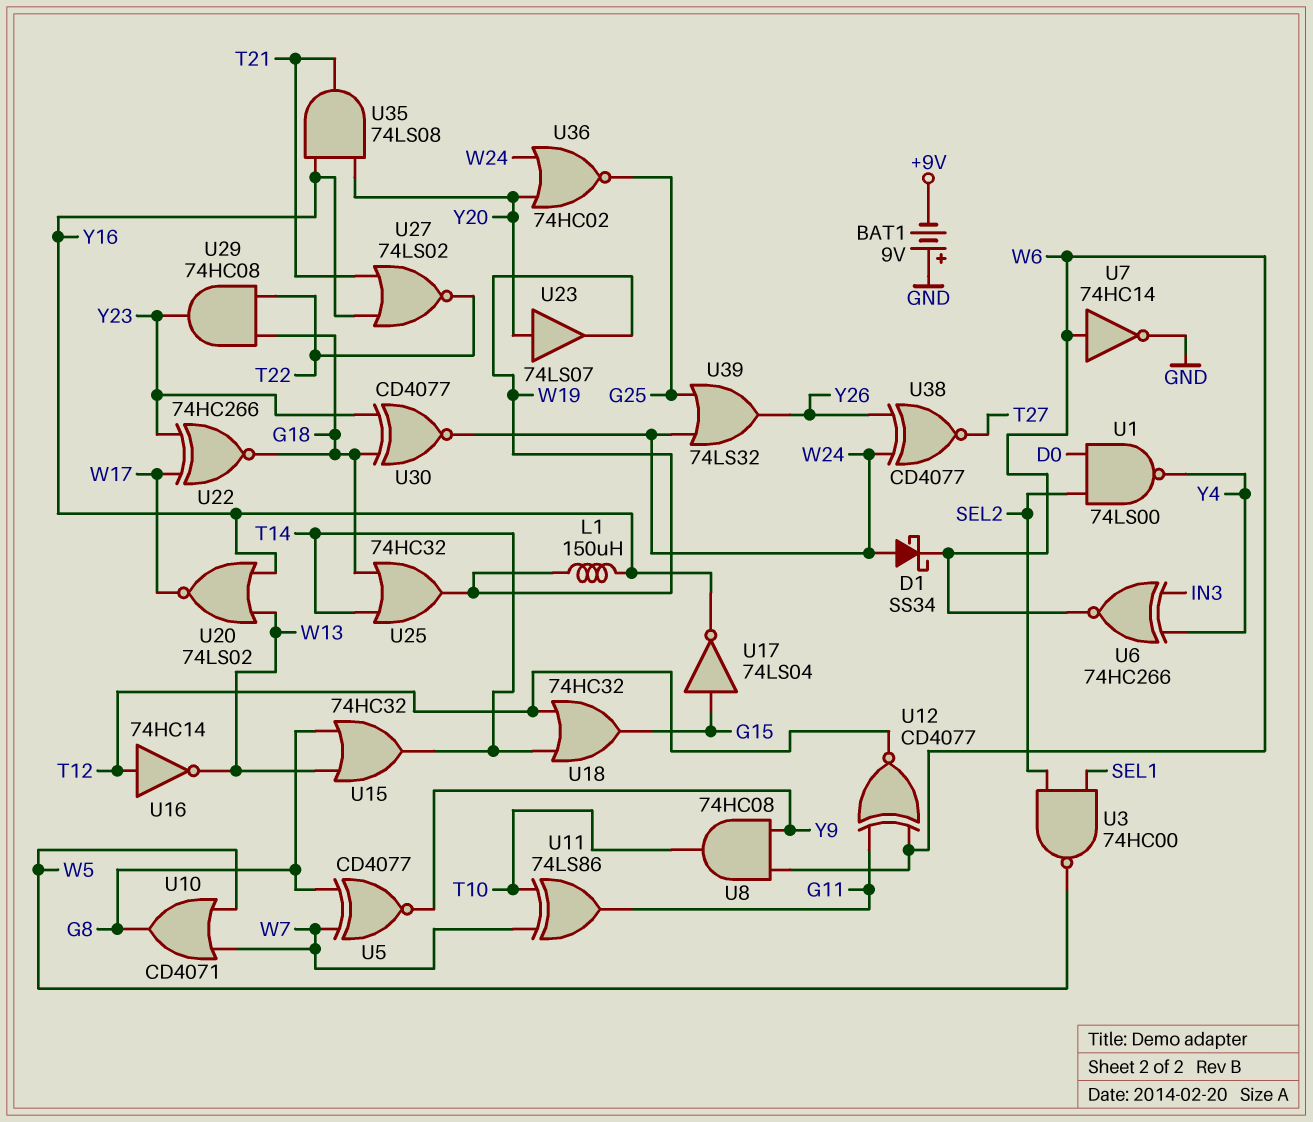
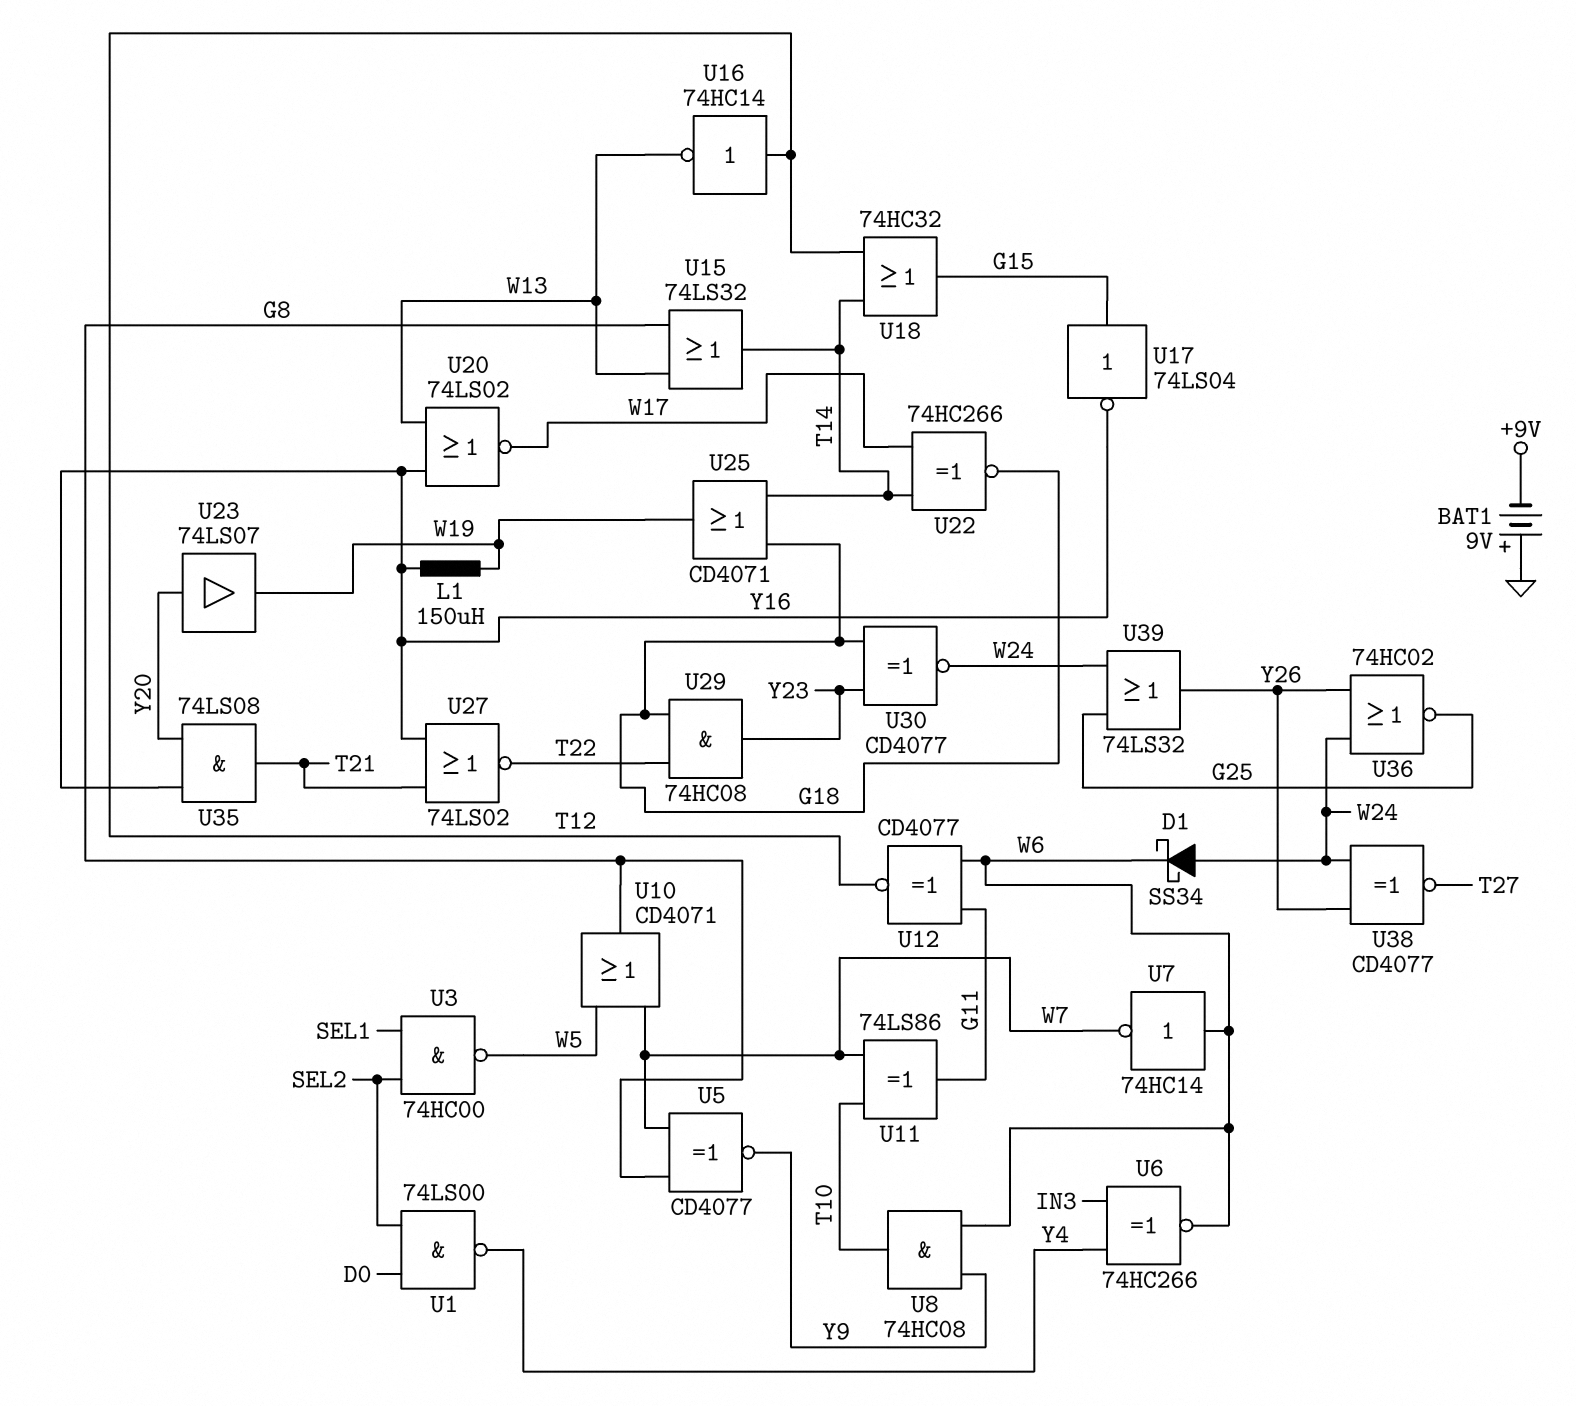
U7: NOT 74HC14 (in W6, out GND) -> NOT 74HC14 (in W6, out W7)
U15: OR 74HC32 (in G8, in W13, out T14) -> OR 74LS32 (in G8, in W13, out T14)
U22: XNOR 74HC266 (in W17, in Y23, out G18) -> XNOR 74HC266 (in T14, in W17, out G18)
U25: OR 74HC32 (in G18, in T14, out W19) -> OR CD4071 (in G18, in T14, out W19)
U36: NOR 74HC02 (in W24, in Y20, out G25) -> NOR 74HC02 (in W24, in Y26, out G25)

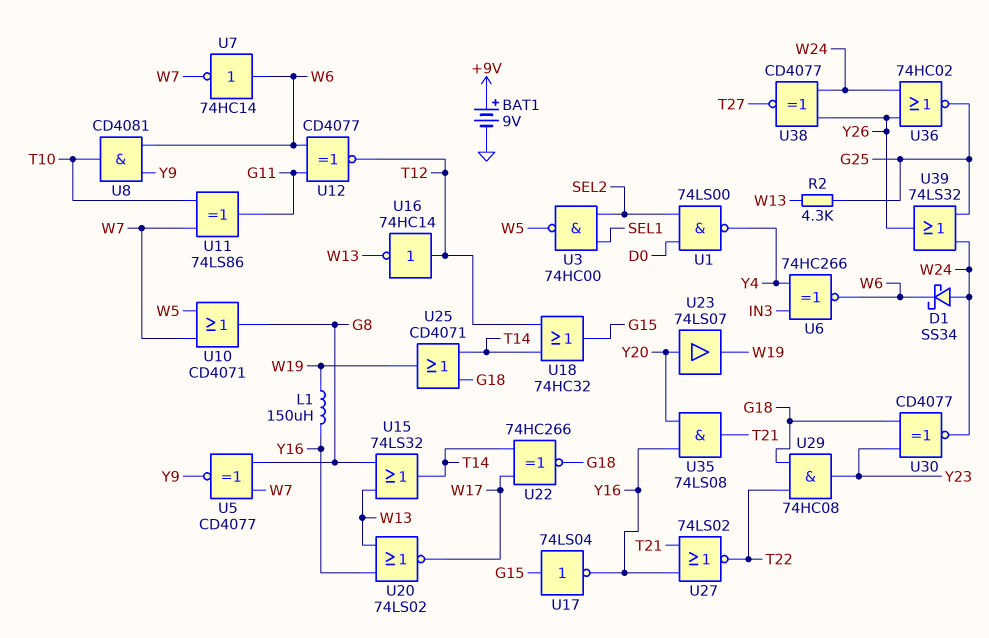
BAT1: 9V (plus GND, minus +9V) -> 9V (plus +9V, minus GND)
R2: none -> 4.3k (G25, W13)
U8: AND 74HC08 (in W6, in Y9, out T10) -> AND CD4081 (in W6, in Y9, out T10)

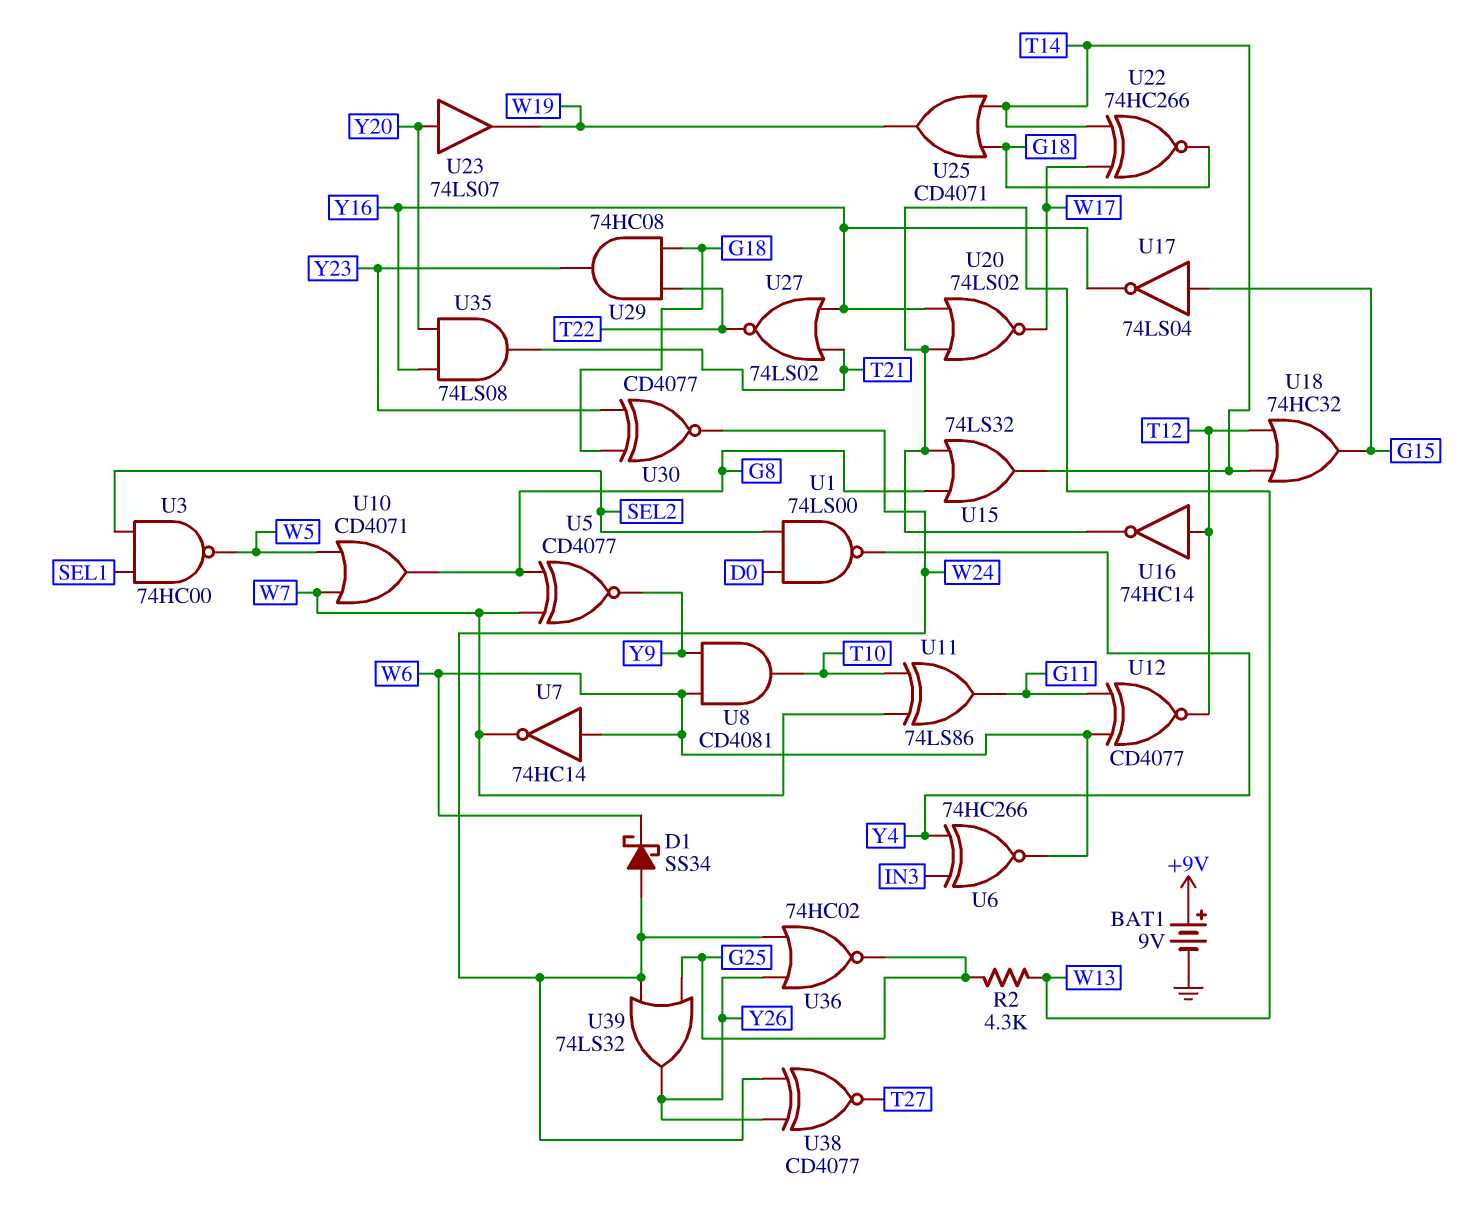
L1: 150uH (W19, Y16) -> none

